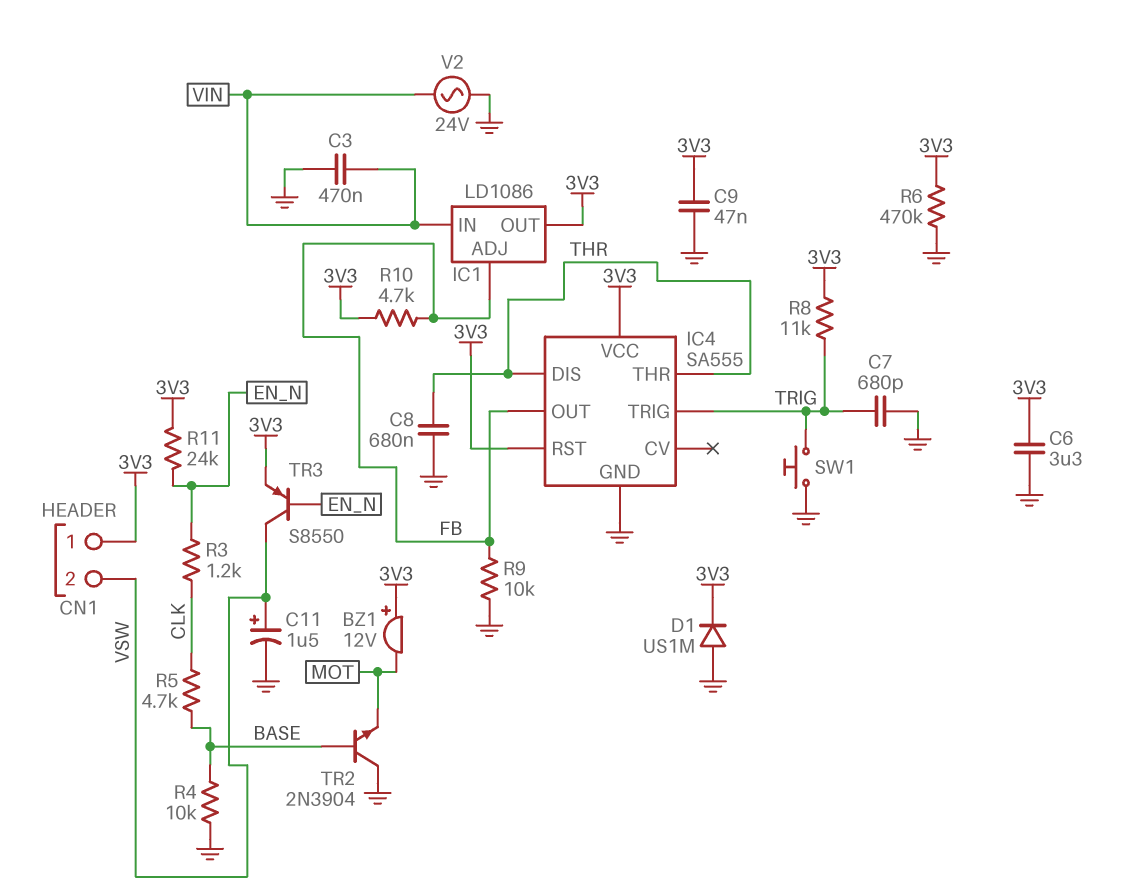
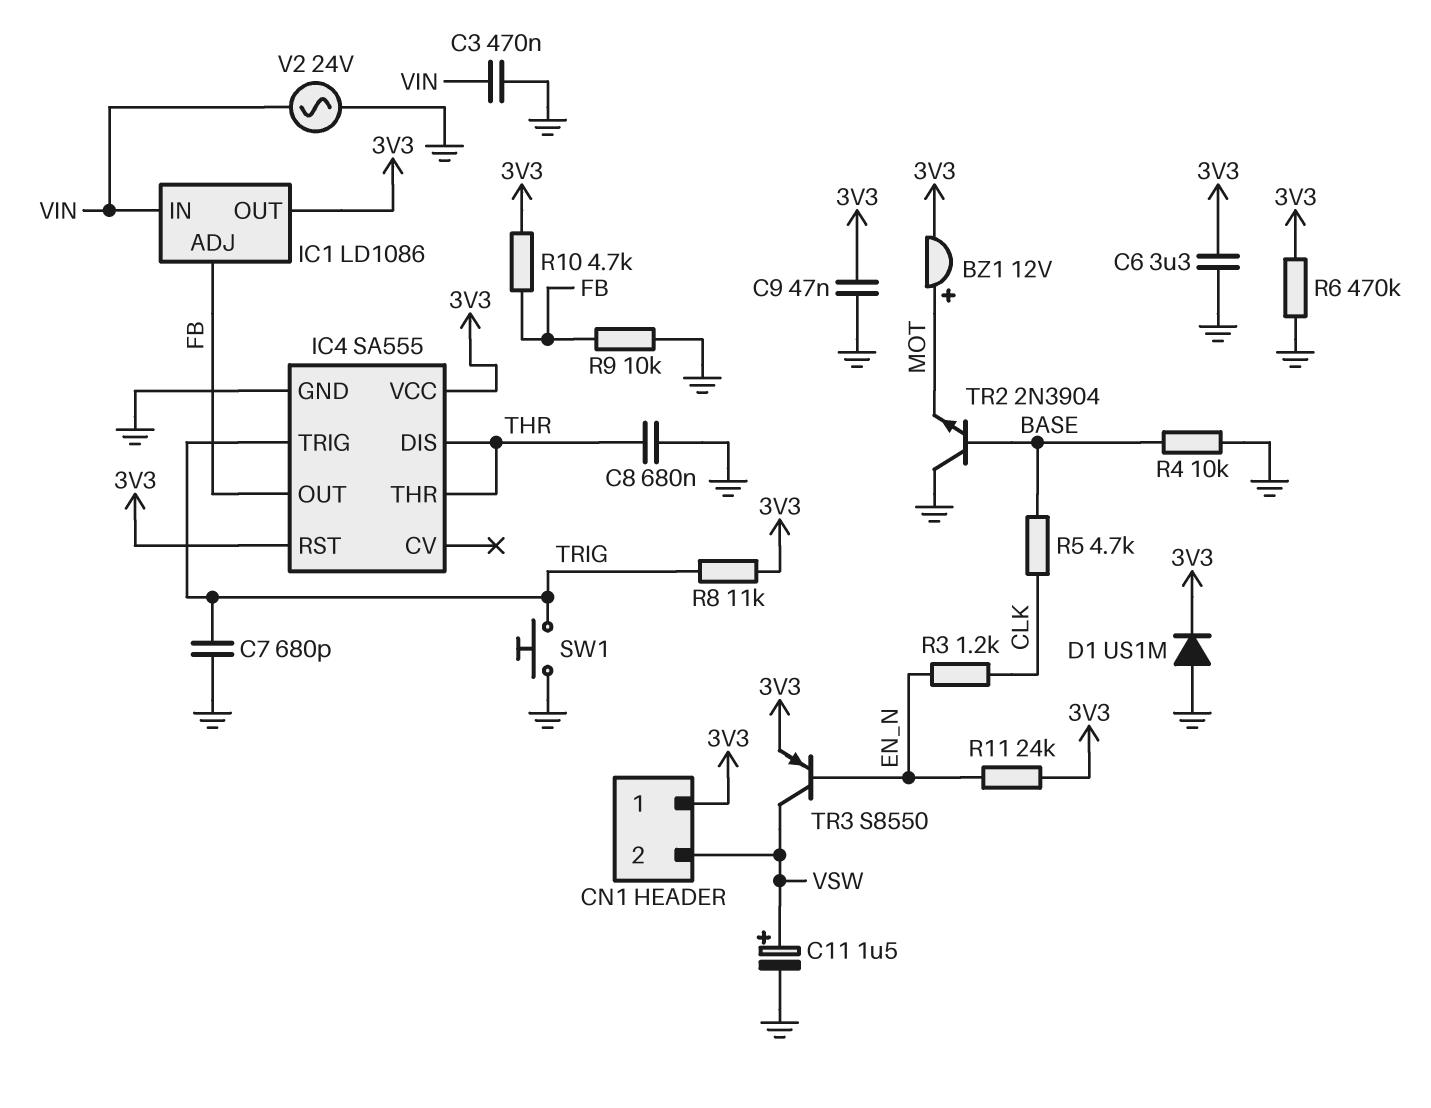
BZ1: buzzer 12V (plus 3V3, minus MOT) -> buzzer 12V (plus MOT, minus 3V3)

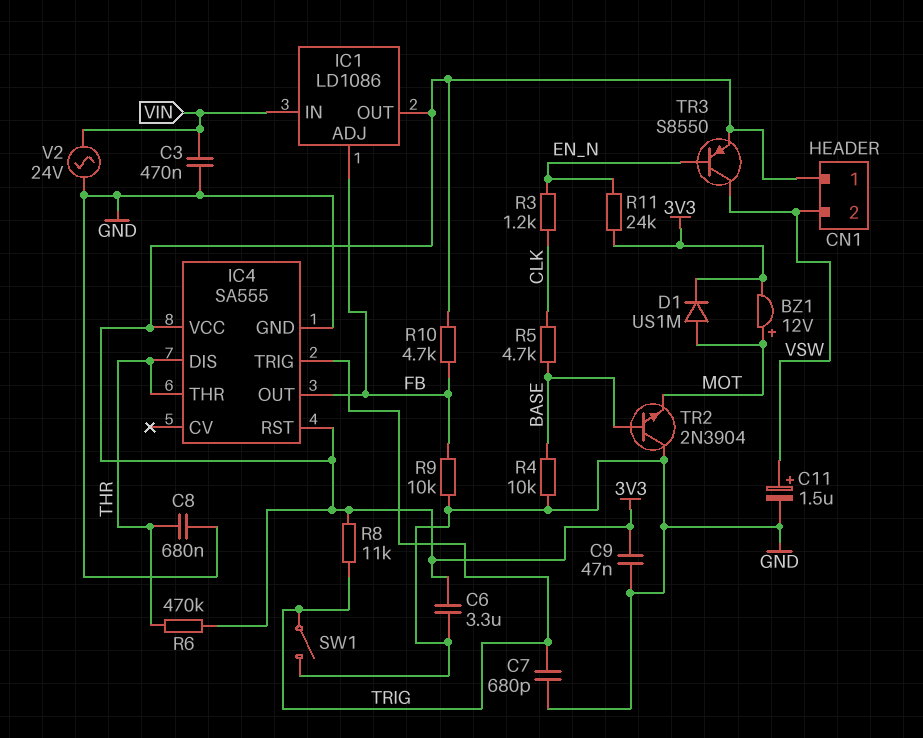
D1: diode US1M (A GND, K 3V3) -> diode US1M (A MOT, K 3V3)
R6: 470k (3V3, GND) -> 470k (3V3, THR)
SW1: button (GND, TRIG) -> switch (GND, TRIG)

